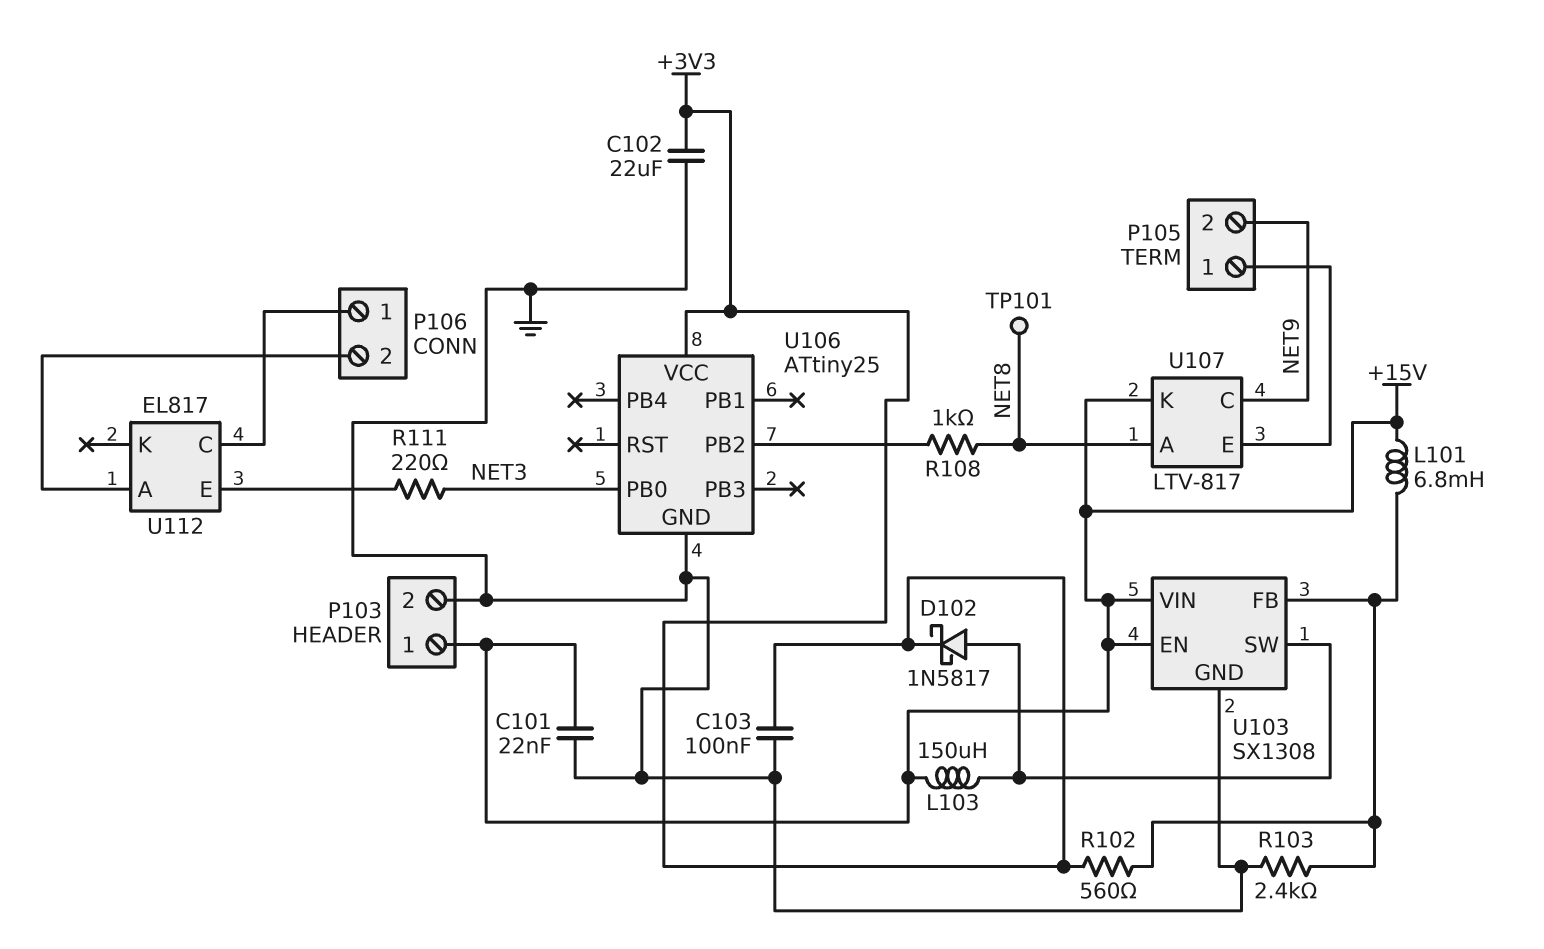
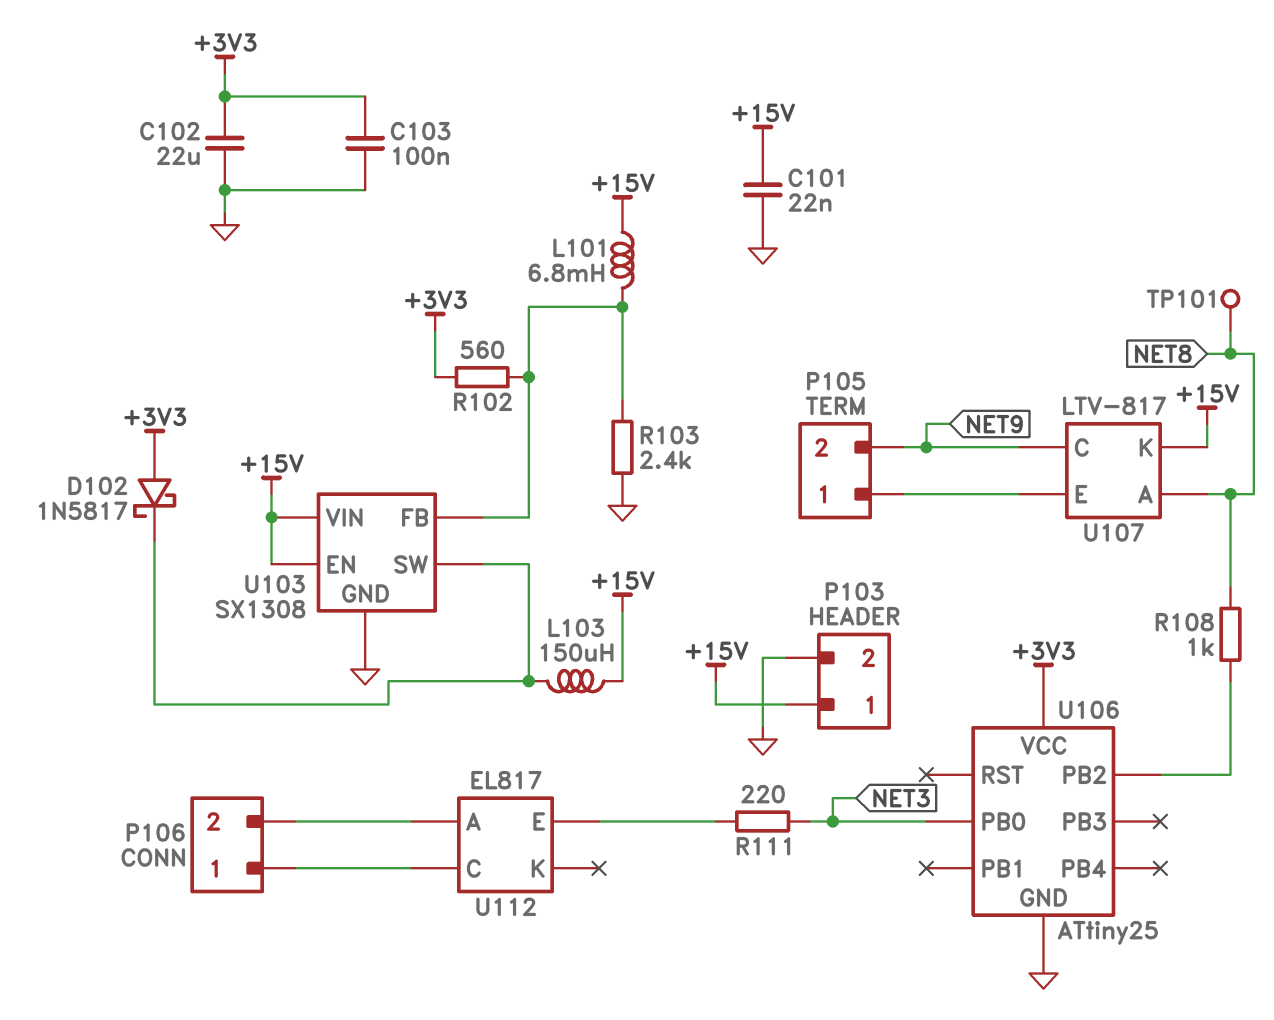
D102: schottky 1N5817 (A U103/SW, K +3V3) -> schottky 1N5817 (A +3V3, K U103/SW)

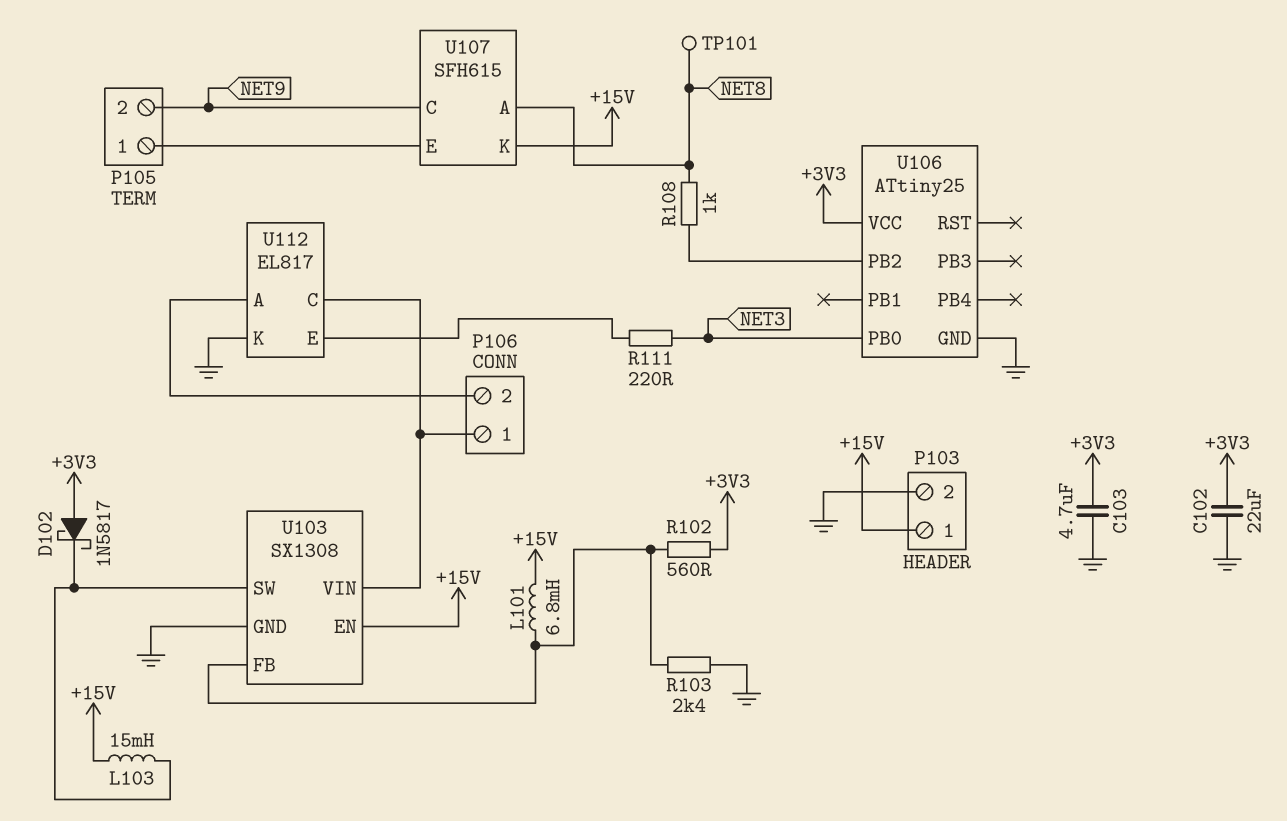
C101: 22nF (+15V, GND) -> none
C103: 100nF (+3V3, GND) -> 4.7uF (+3V3, GND)
L103: 150uH (+15V, U103/SW) -> 15mH (+15V, U103/SW)
U103 pin VIN: +15V -> P106/1
U107: LTV-817 -> SFH615
U112 pin K: none -> GND

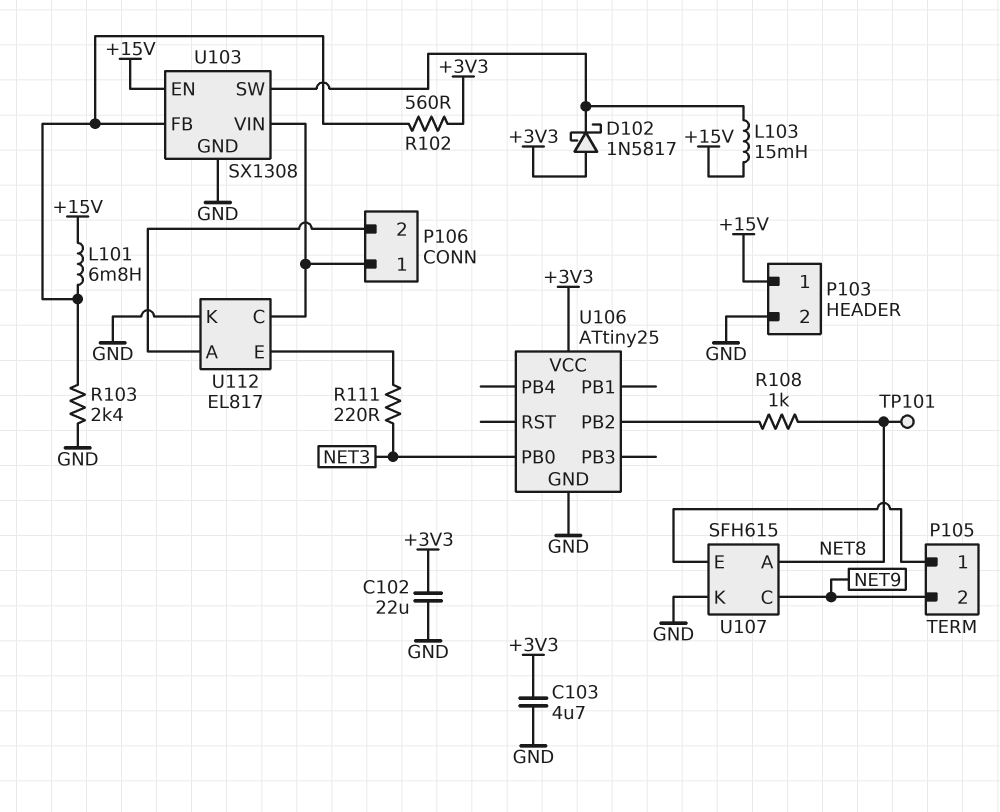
U107 pin K: +15V -> GND

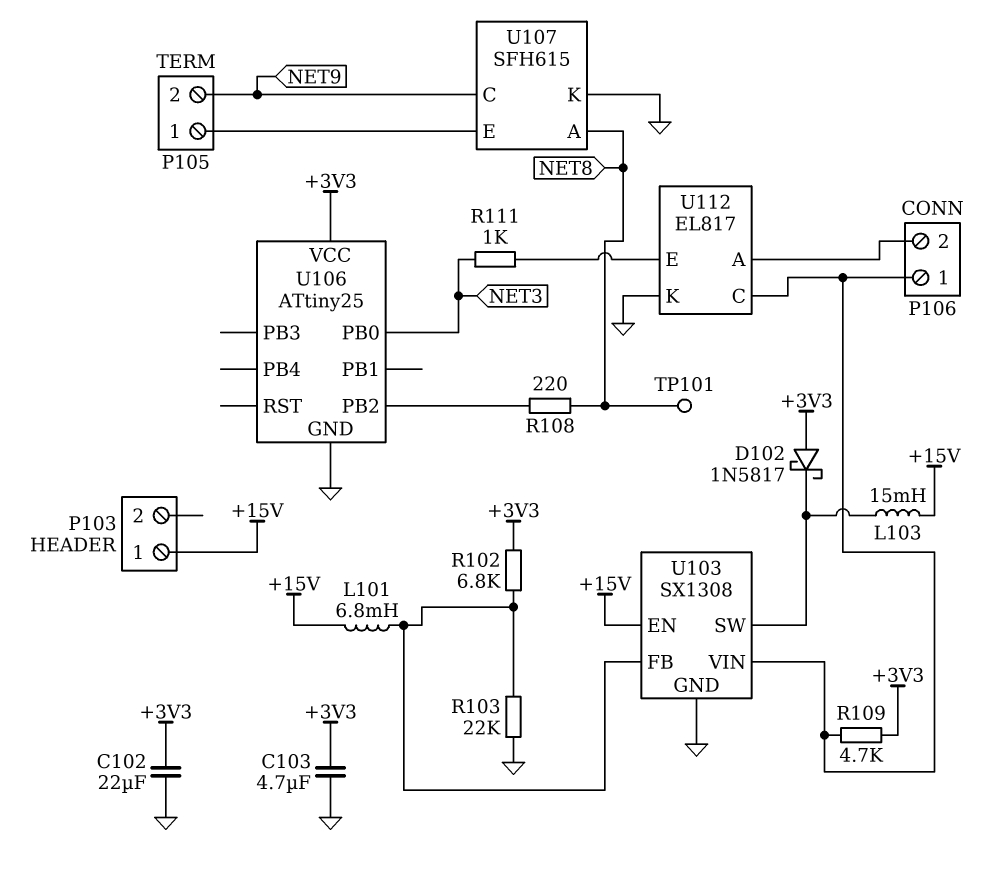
P103 pin 2: GND -> none
R102: 560 (+3V3, U103/FB) -> 6.8k (+3V3, U103/FB)
R103: 2.4k (GND, U103/FB) -> 22k (GND, U103/FB)
R108: 1k (NET8, U106/PB2) -> 220 (NET8, U106/PB2)
R109: none -> 4.7k (+3V3, P106/1)
R111: 220 (NET3, U112/E) -> 1k (NET3, U112/E)

